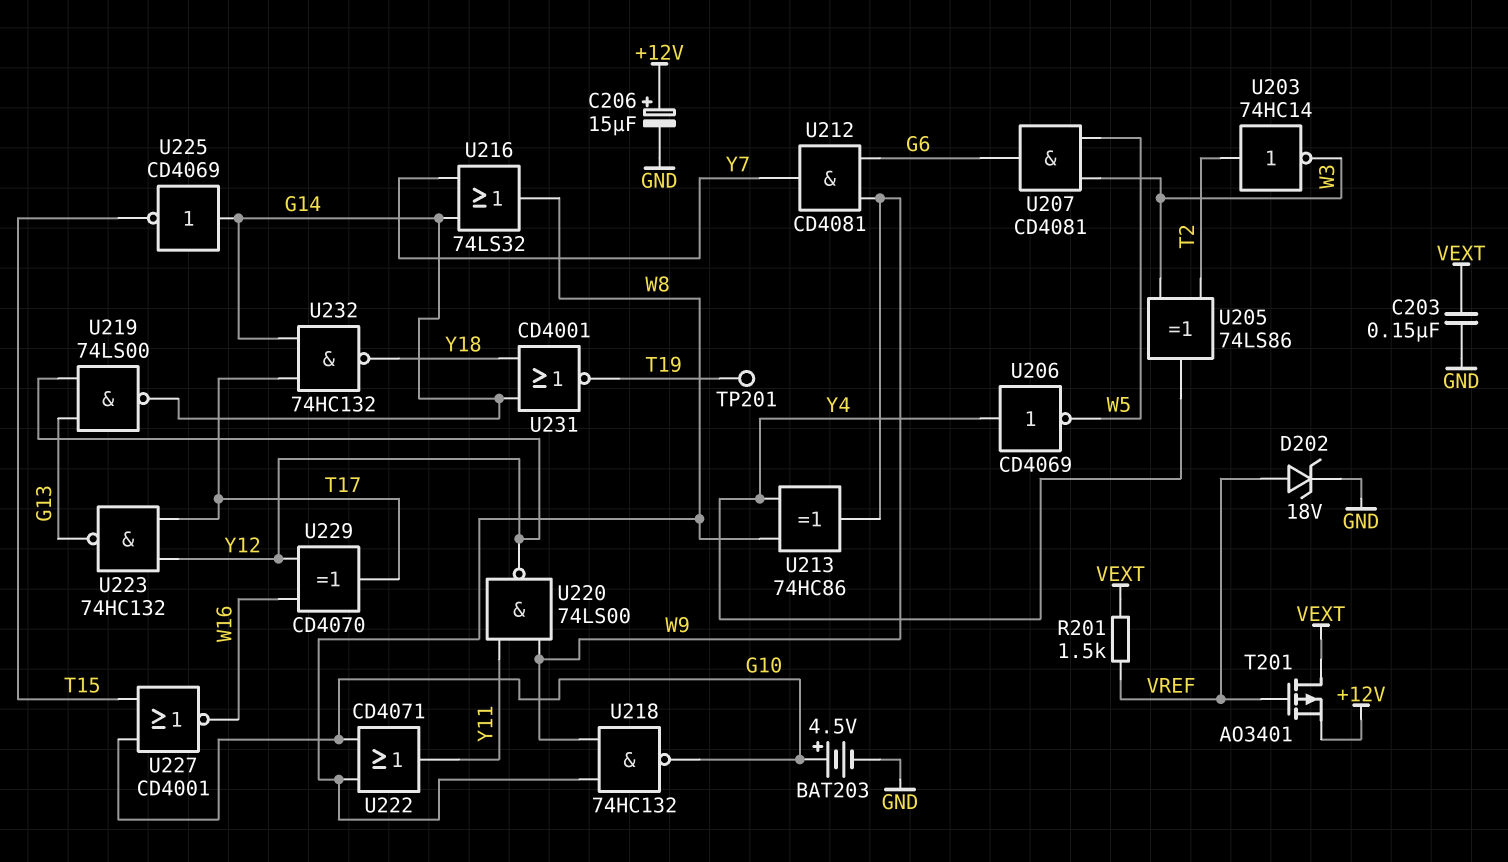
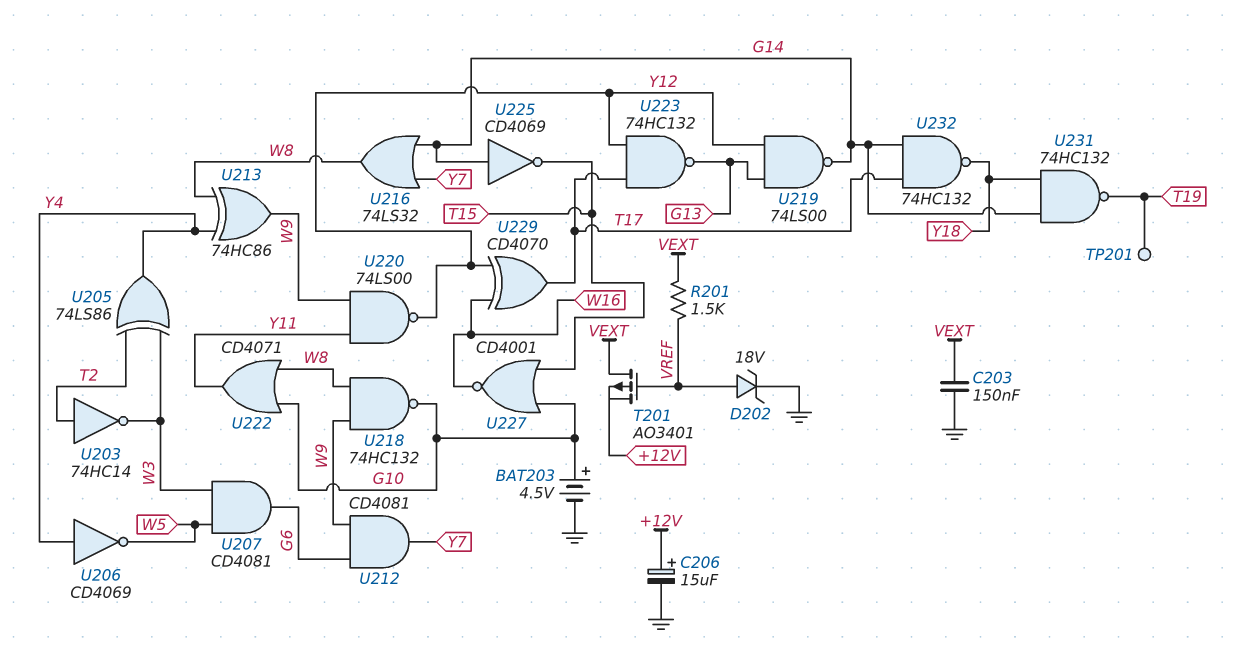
U231: NOR CD4001 (in G14, in Y18, out T19) -> NAND 74HC132 (in G14, in Y18, out T19)

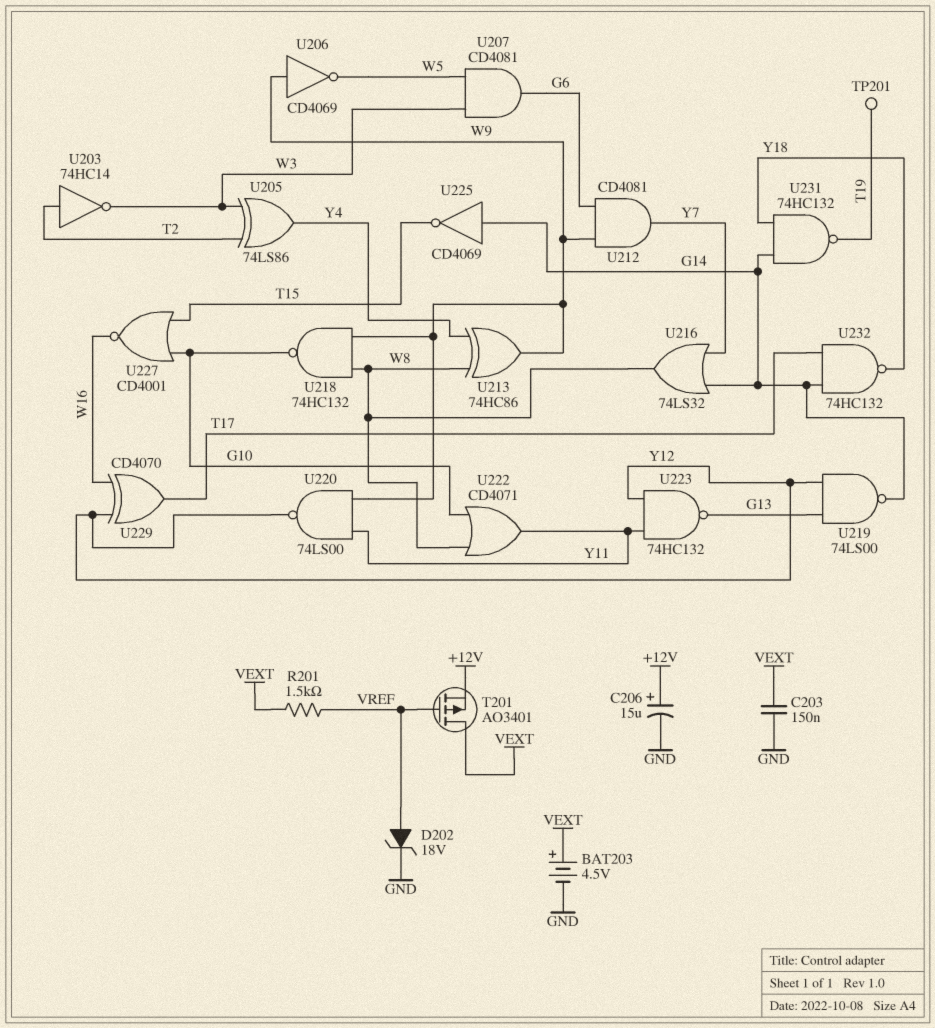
BAT203: 4.5V (plus G10, minus GND) -> 4.5V (plus VEXT, minus GND)
U206: NOT CD4069 (in Y4, out W5) -> NOT CD4069 (in W9, out W5)
U223: NAND 74HC132 (in T17, in Y12, out G13) -> NAND 74HC132 (in Y11, in Y12, out G13)

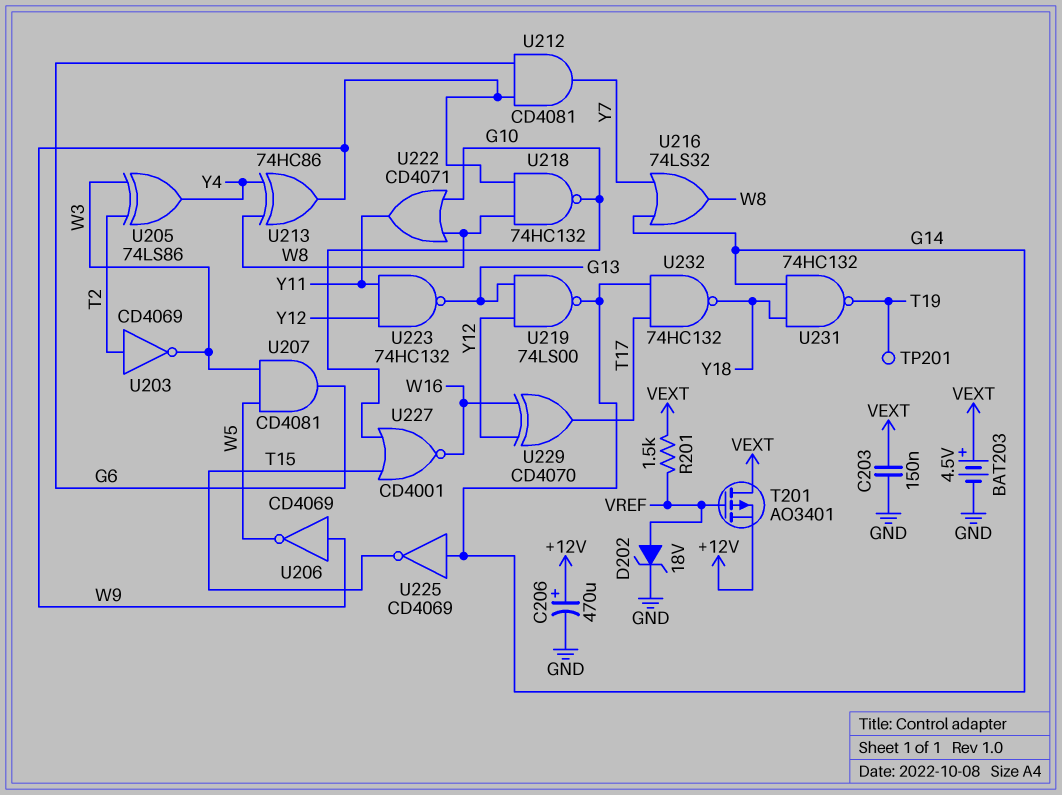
C206: 15uF (plus +12V, minus GND) -> 470uF (plus +12V, minus GND)
U203: NOT 74HC14 (in T2, out W3) -> NOT CD4069 (in T2, out W3)
U220: NAND 74LS00 (in W9, in Y11, out Y12) -> none

